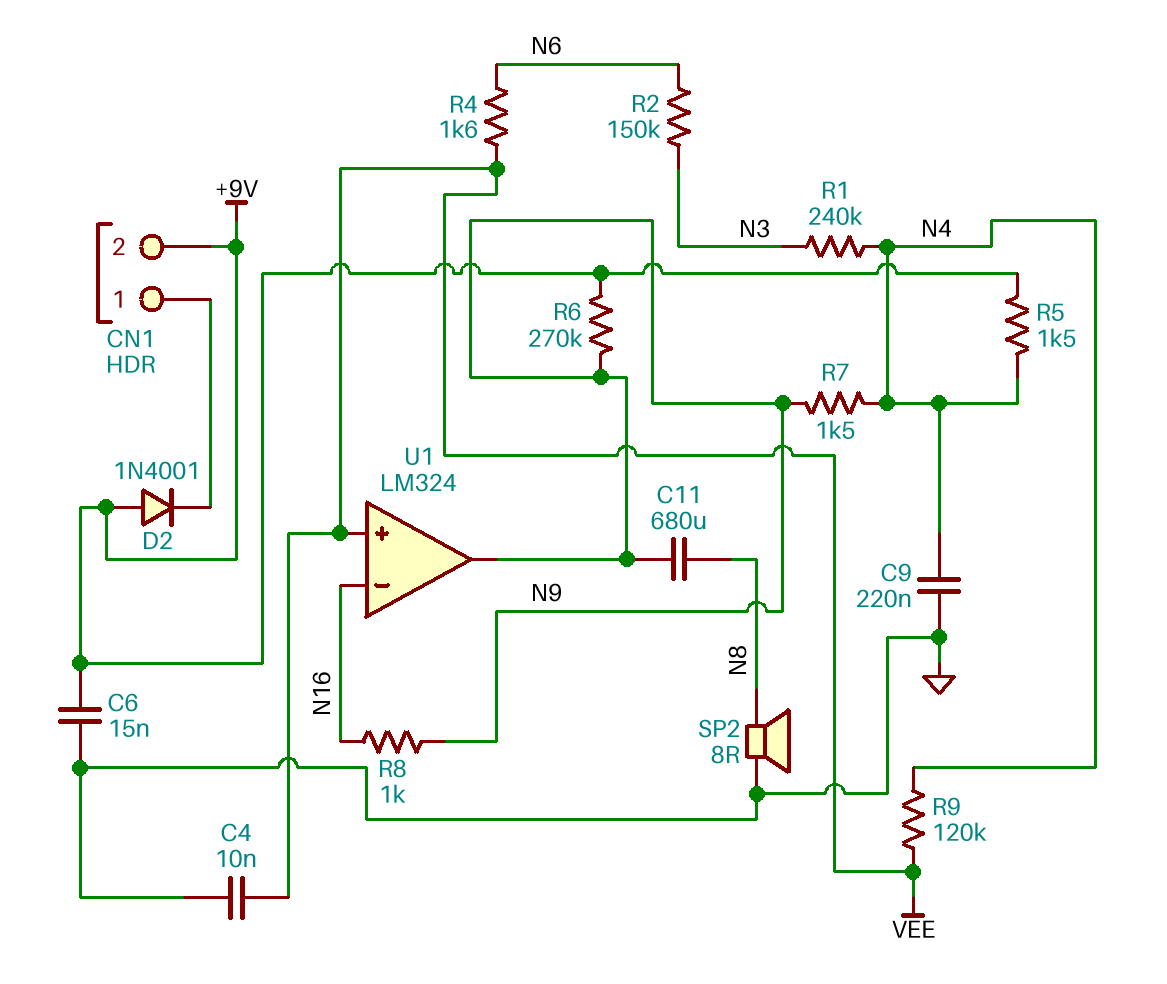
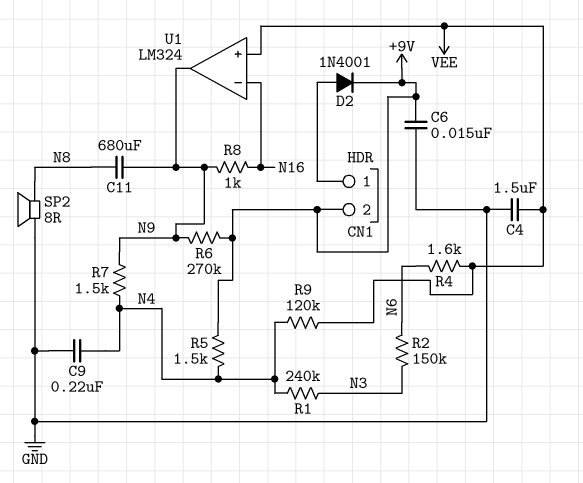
C4: 10nF (GND, VEE) -> 1.5uF (GND, VEE)
D2: diode 1N4001 (A +9V, K CN1/1) -> diode 1N4001 (A CN1/1, K +9V)

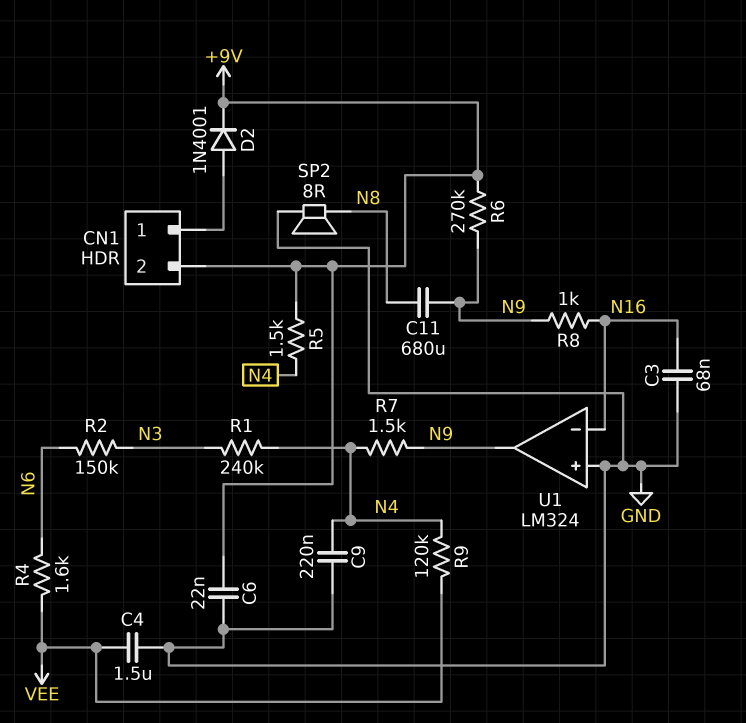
C3: none -> 68nF (GND, N16)
C6: 15nF (+9V, GND) -> 22nF (+9V, GND)
U1 pin in+: VEE -> GND

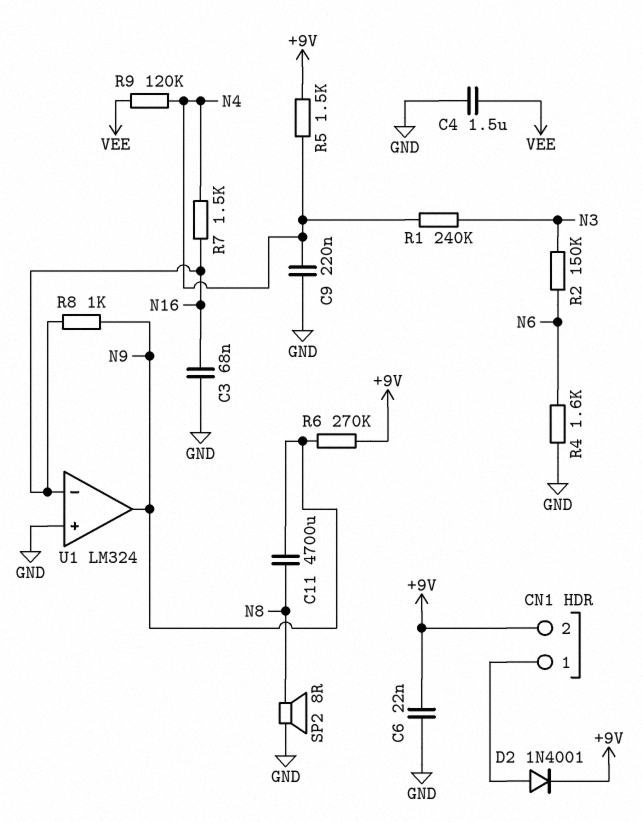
C11: 680uF (N8, N9) -> 4700uF (N8, N9)
R4: 1.6k (N6, VEE) -> 1.6k (GND, N6)
R7: 1.5k (N4, N9) -> 1.5k (N4, N16)

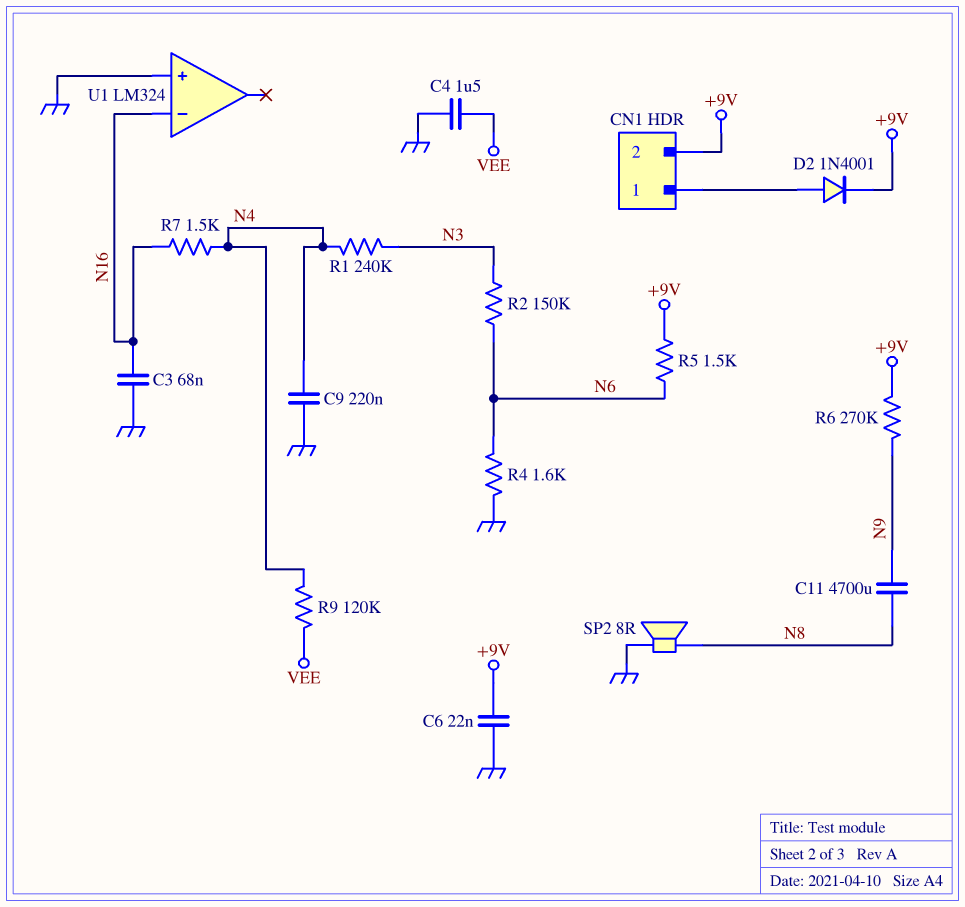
R5: 1.5k (+9V, N4) -> 1.5k (+9V, N6)
R8: 1k (N9, N16) -> none
U1 pin out: N9 -> none

